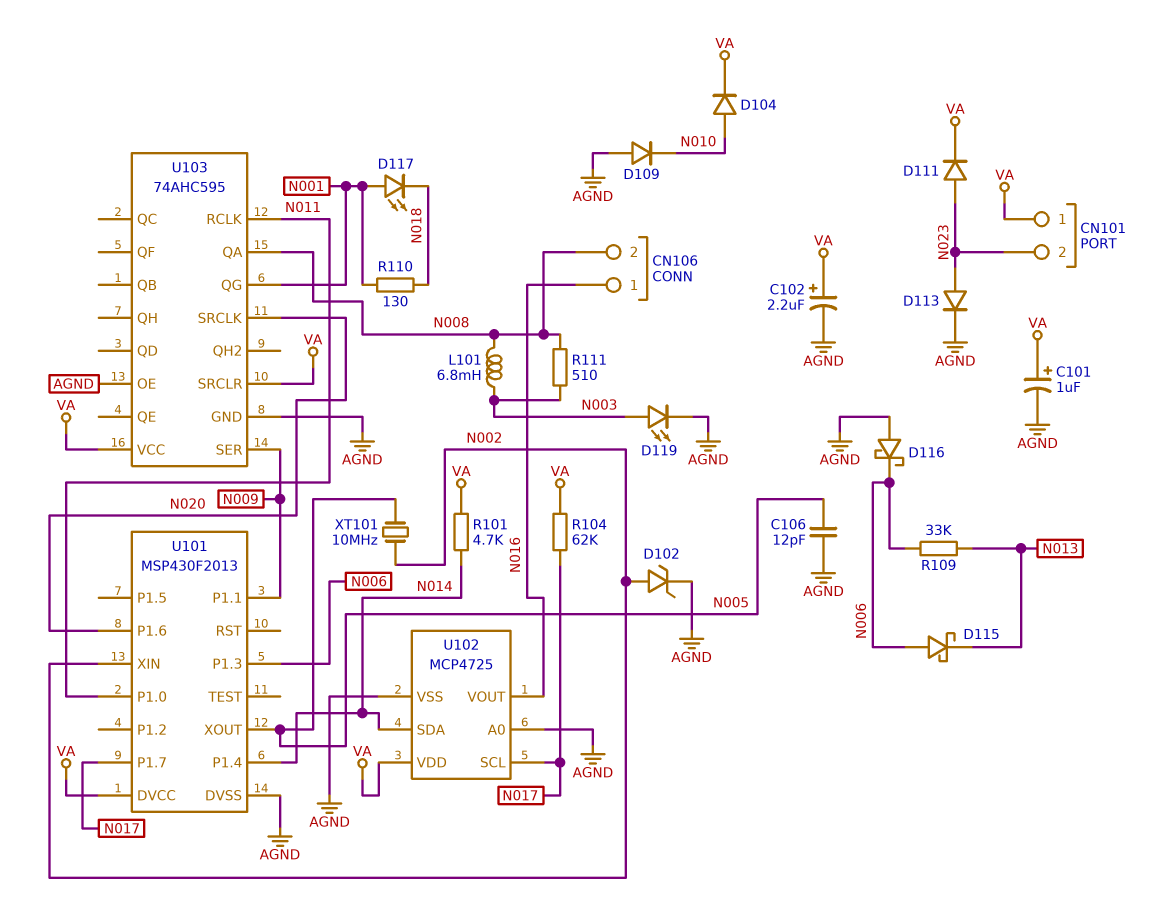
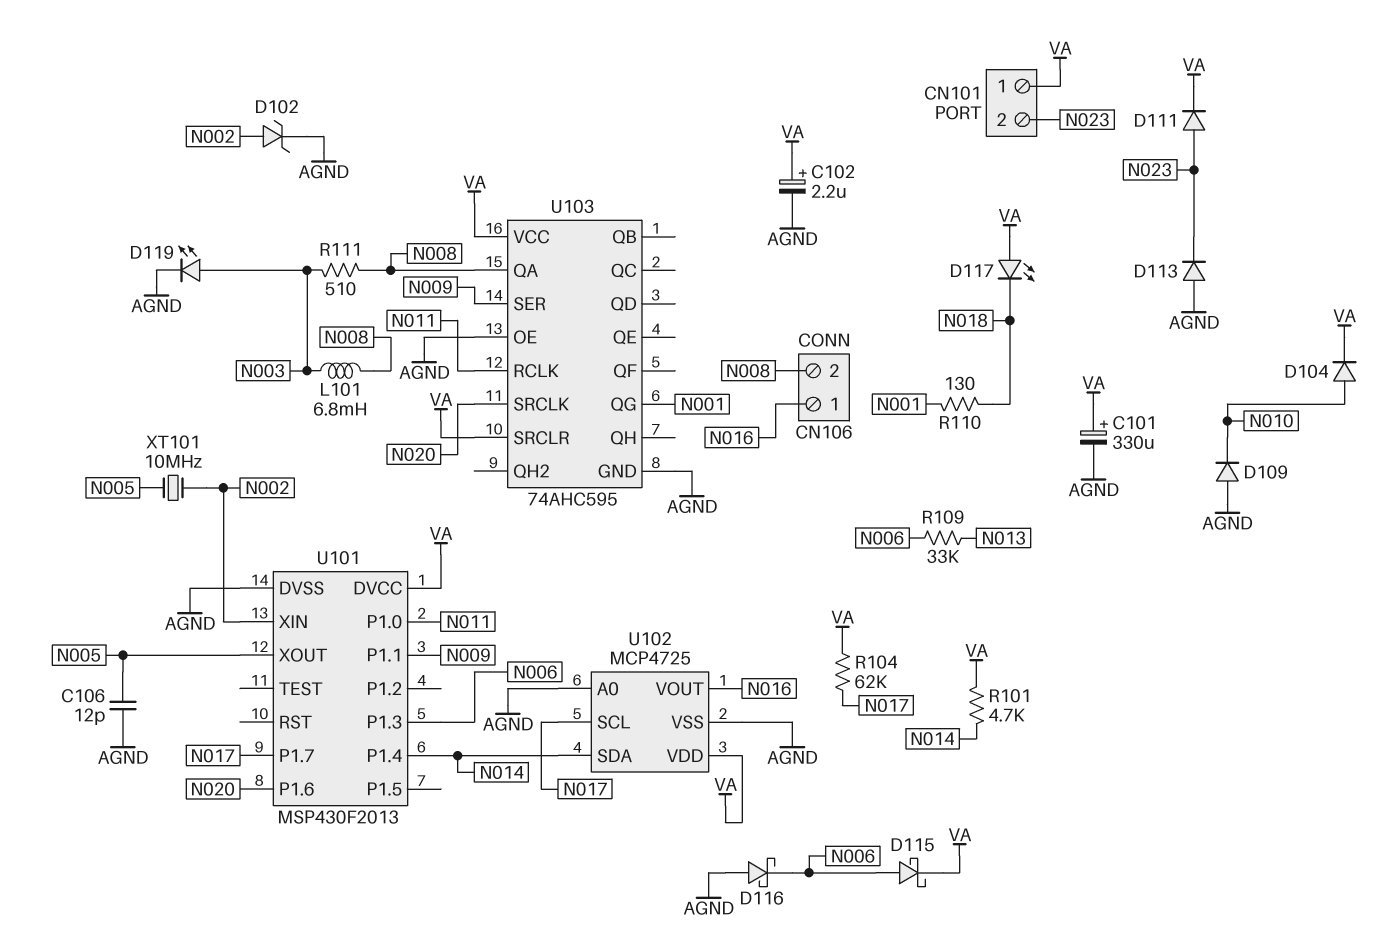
C101: 1uF (plus VA, minus AGND) -> 330uF (plus VA, minus AGND)
D113: diode (A N023, K AGND) -> diode (A AGND, K N023)
D115: schottky (A N006, K N013) -> schottky (A N006, K VA)
D117: LED (A N001, K N018) -> LED (A VA, K N018)

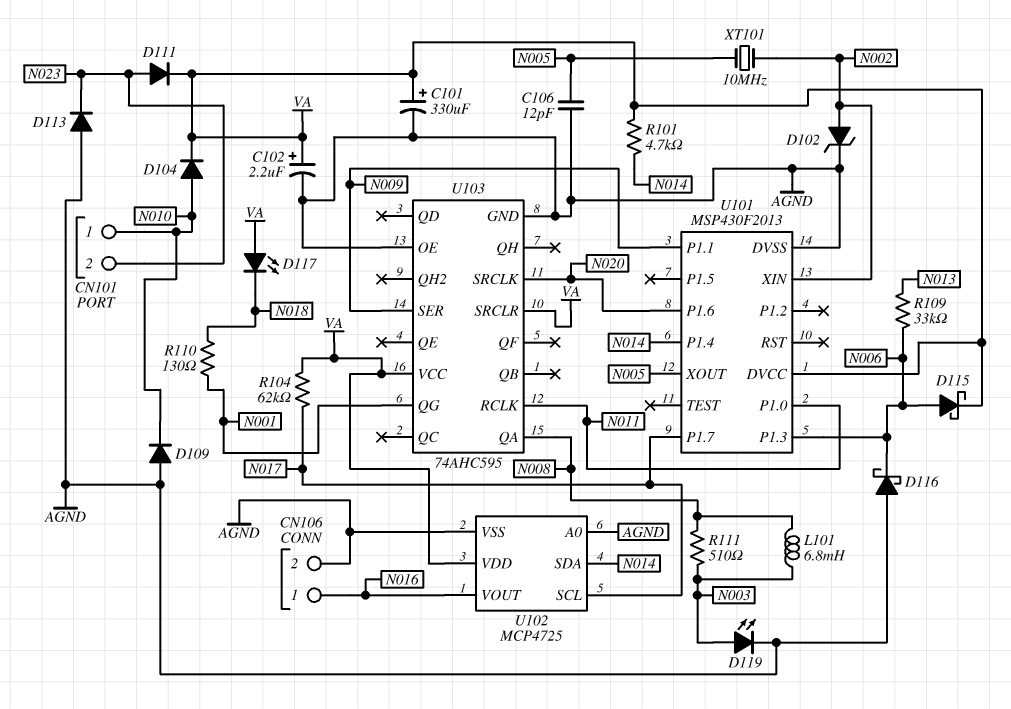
CN101 pin 1: VA -> N010
CN106 pin 2: N008 -> AGND

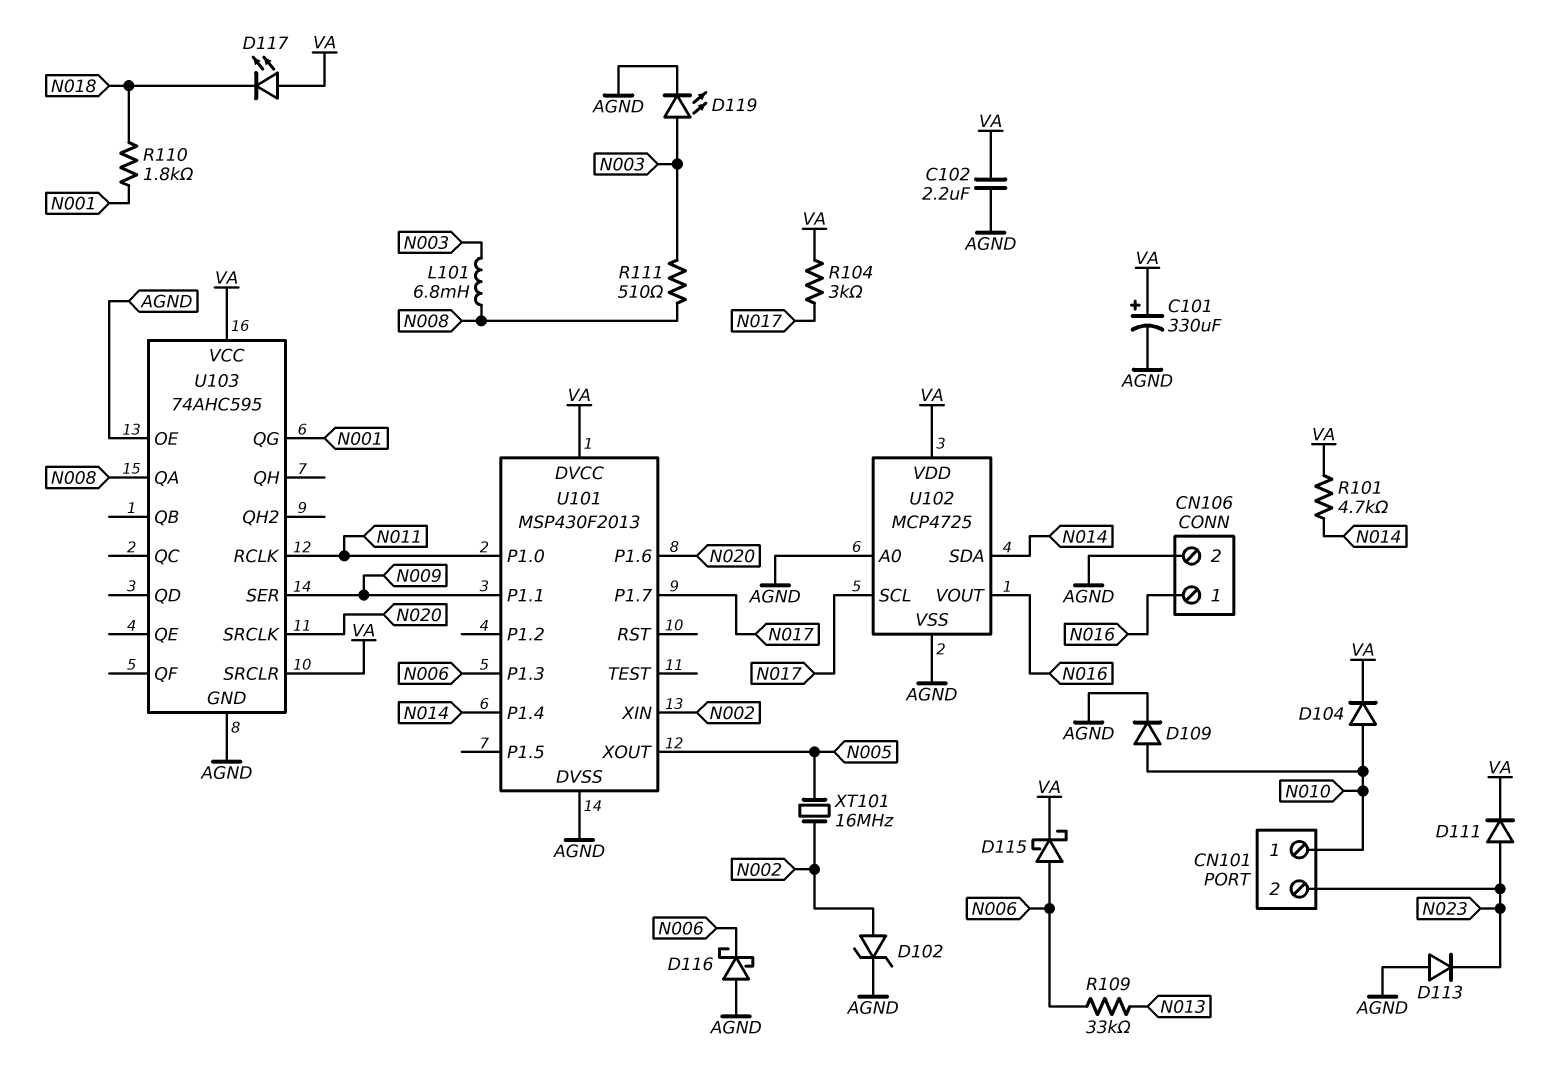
C102: 2.2uF (plus VA, minus AGND) -> 2.2uF (AGND, VA)
C106: 12pF (AGND, N005) -> none
D109: diode (A AGND, K N010) -> diode (A N010, K AGND)
R104: 62k (N017, VA) -> 3k (N017, VA)
R110: 130 (N001, N018) -> 1.8k (N001, N018)
XT101: 10MHz (N002, N005) -> 16MHz (N002, N005)

